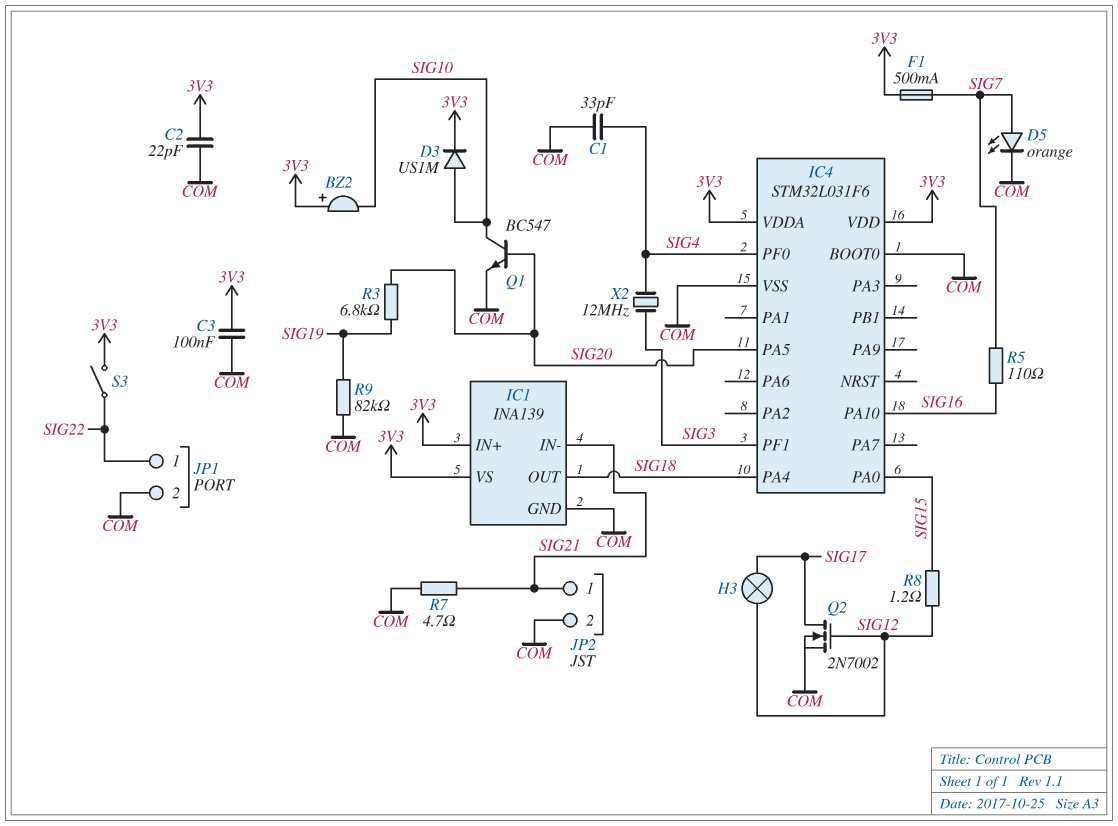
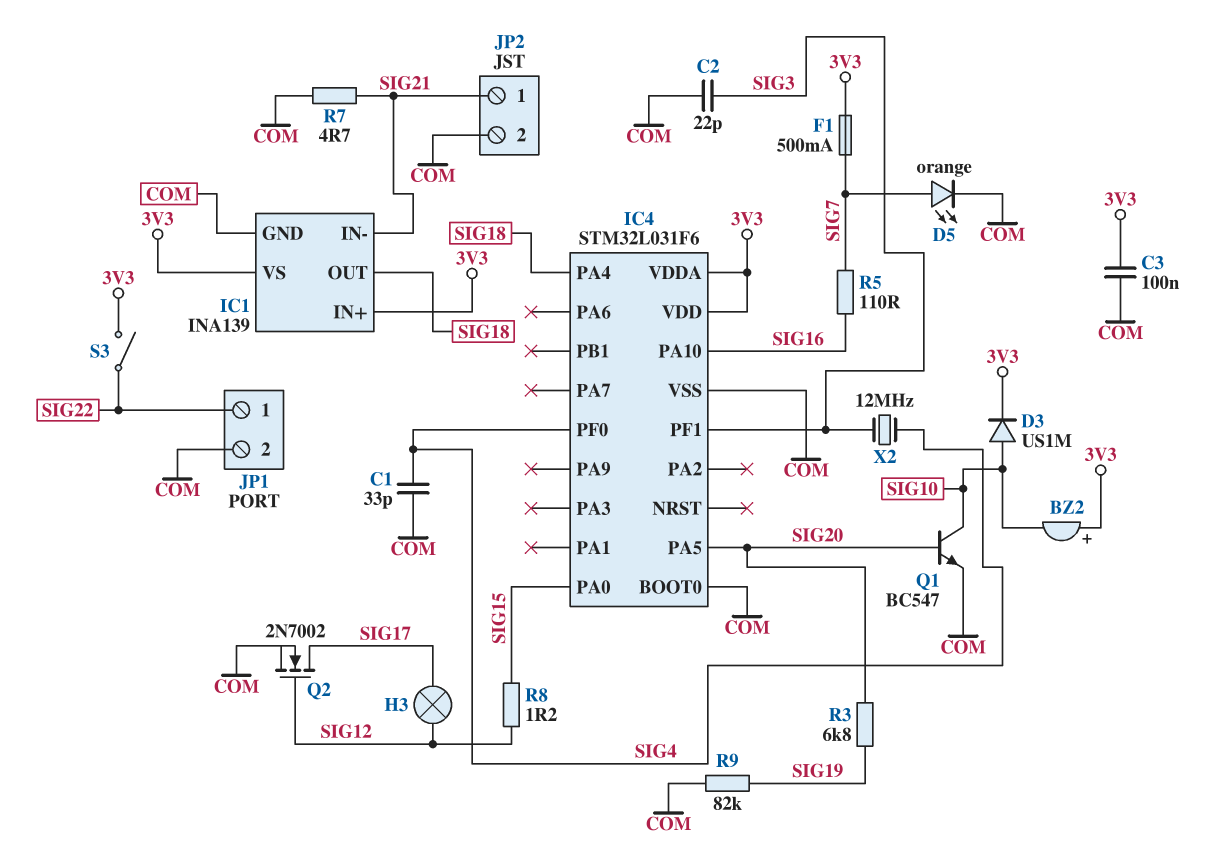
C2: 22pF (3V3, COM) -> 22pF (COM, SIG3)

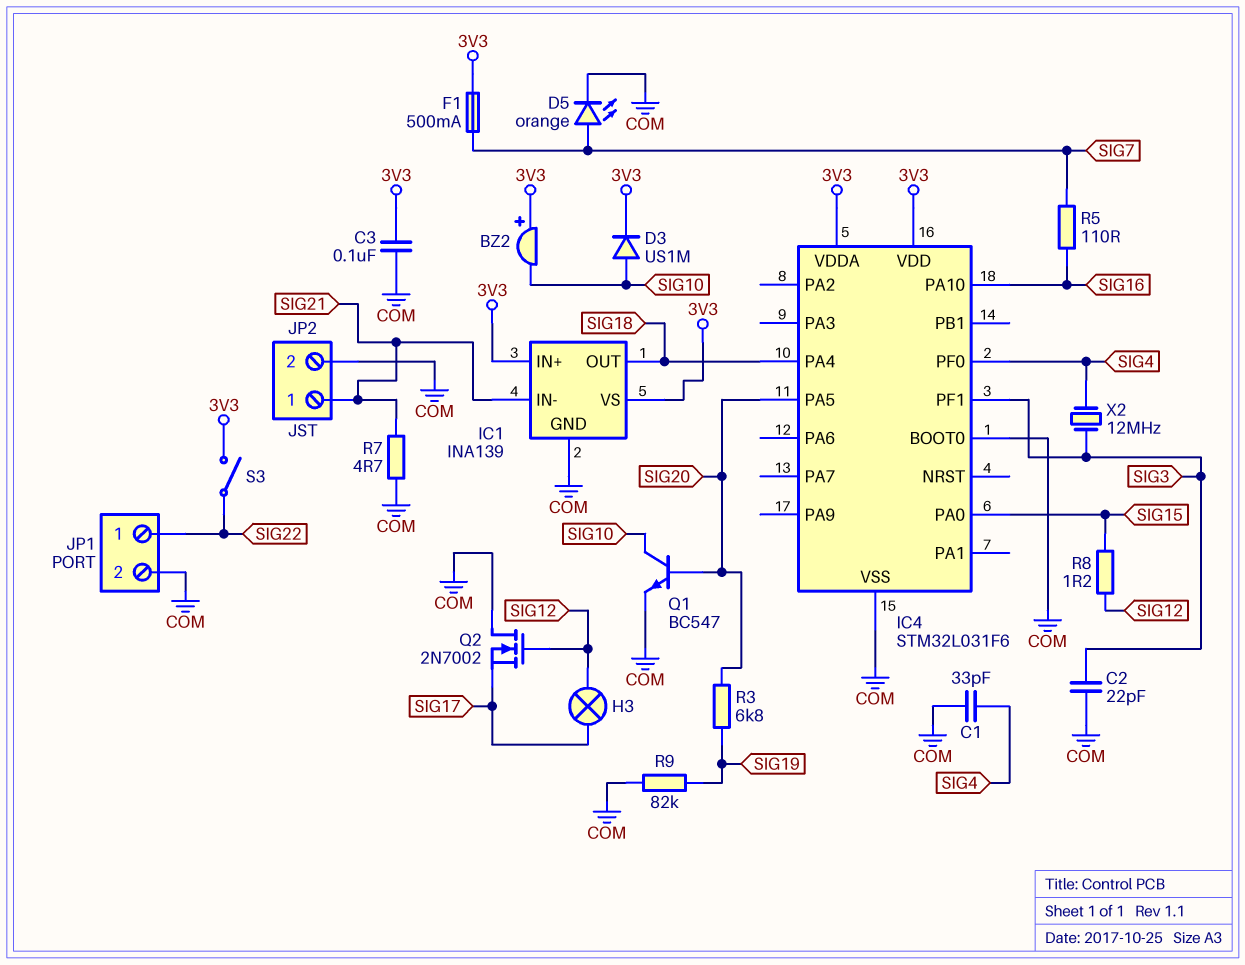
Q2: NMOS 2N7002 (G SIG12, D SIG17, S COM) -> NMOS 2N7002 (G SIG12, D COM, S SIG17)

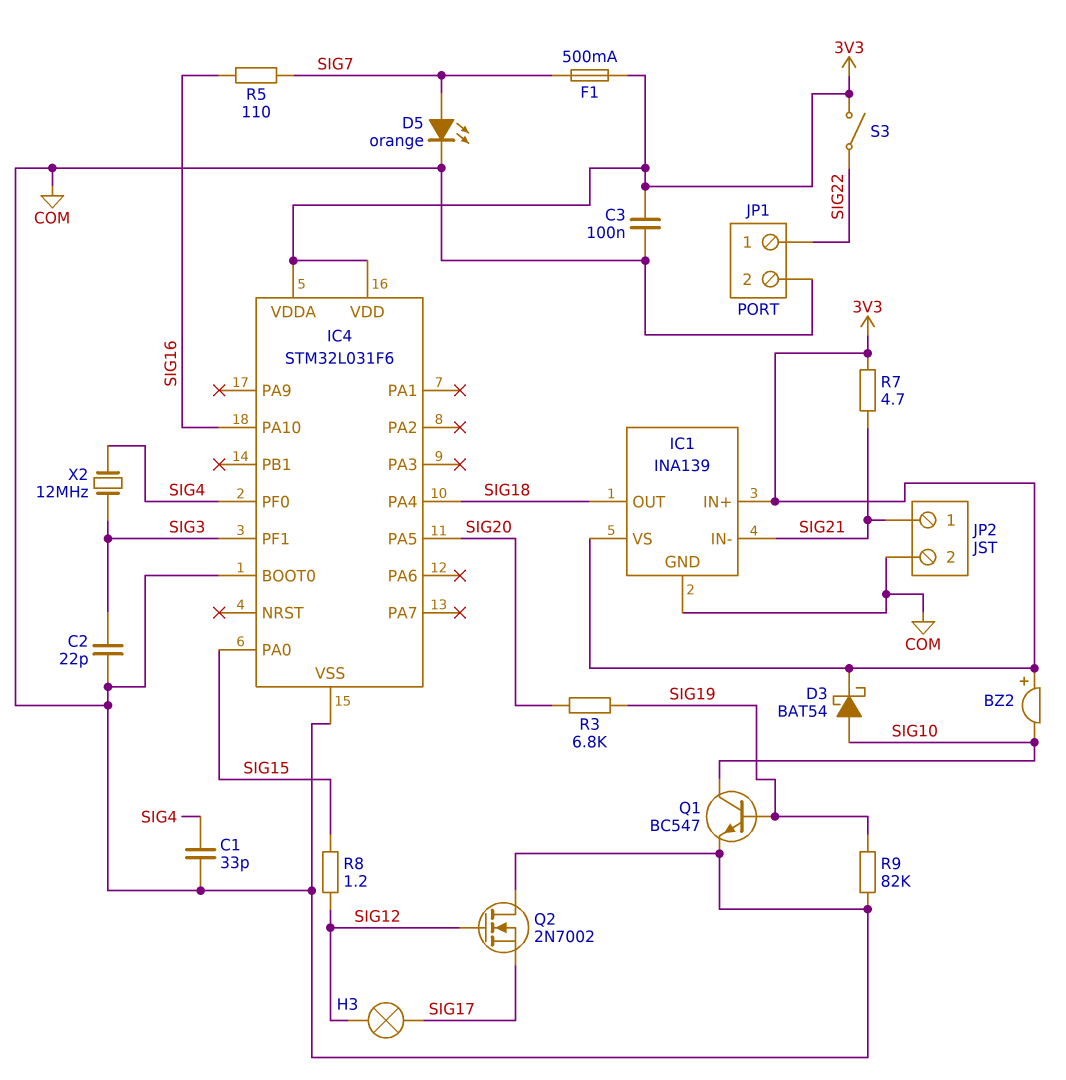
D3: diode US1M (A SIG10, K 3V3) -> schottky BAT54 (A SIG10, K 3V3)
Q1: NPN BC547 (B SIG20, C SIG10, E COM) -> NPN BC547 (B SIG19, C SIG10, E COM)
R7: 4.7 (COM, SIG21) -> 4.7 (3V3, SIG21)

